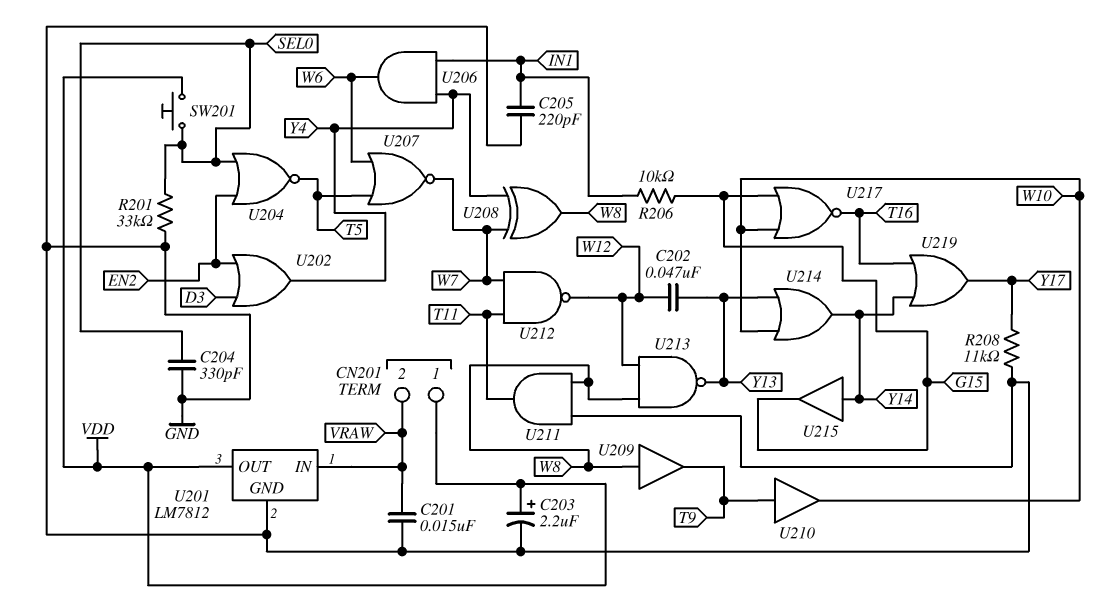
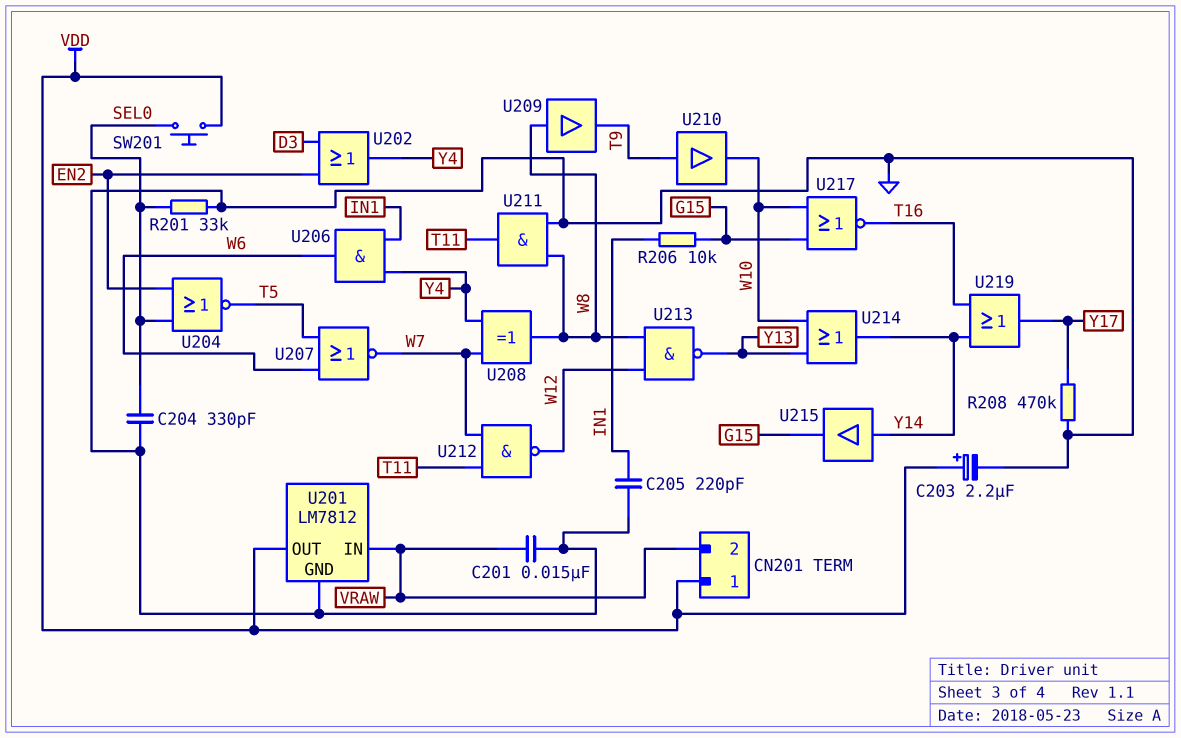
C202: 47nF (W12, Y13) -> none
R208: 11k (GND, Y17) -> 470k (GND, Y17)

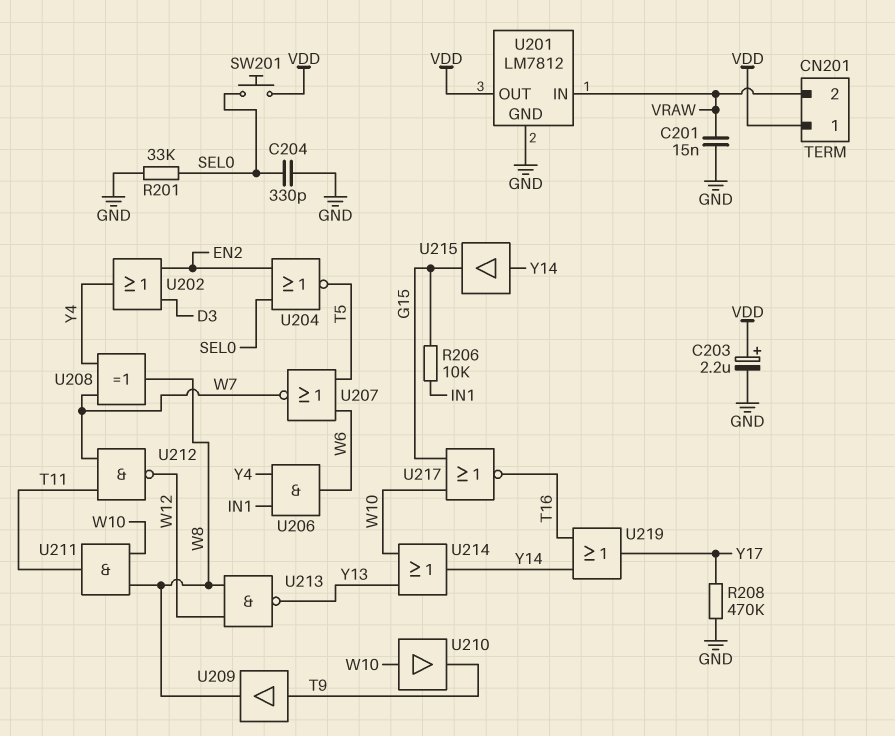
C205: 220pF (GND, IN1) -> none
U209: buffer (in W8, out T9) -> buffer (in T9, out W8)
U210: buffer (in T9, out W10) -> buffer (in W10, out T9)
U211: AND (in GND, in W8, out T11) -> AND (in W8, in W10, out T11)

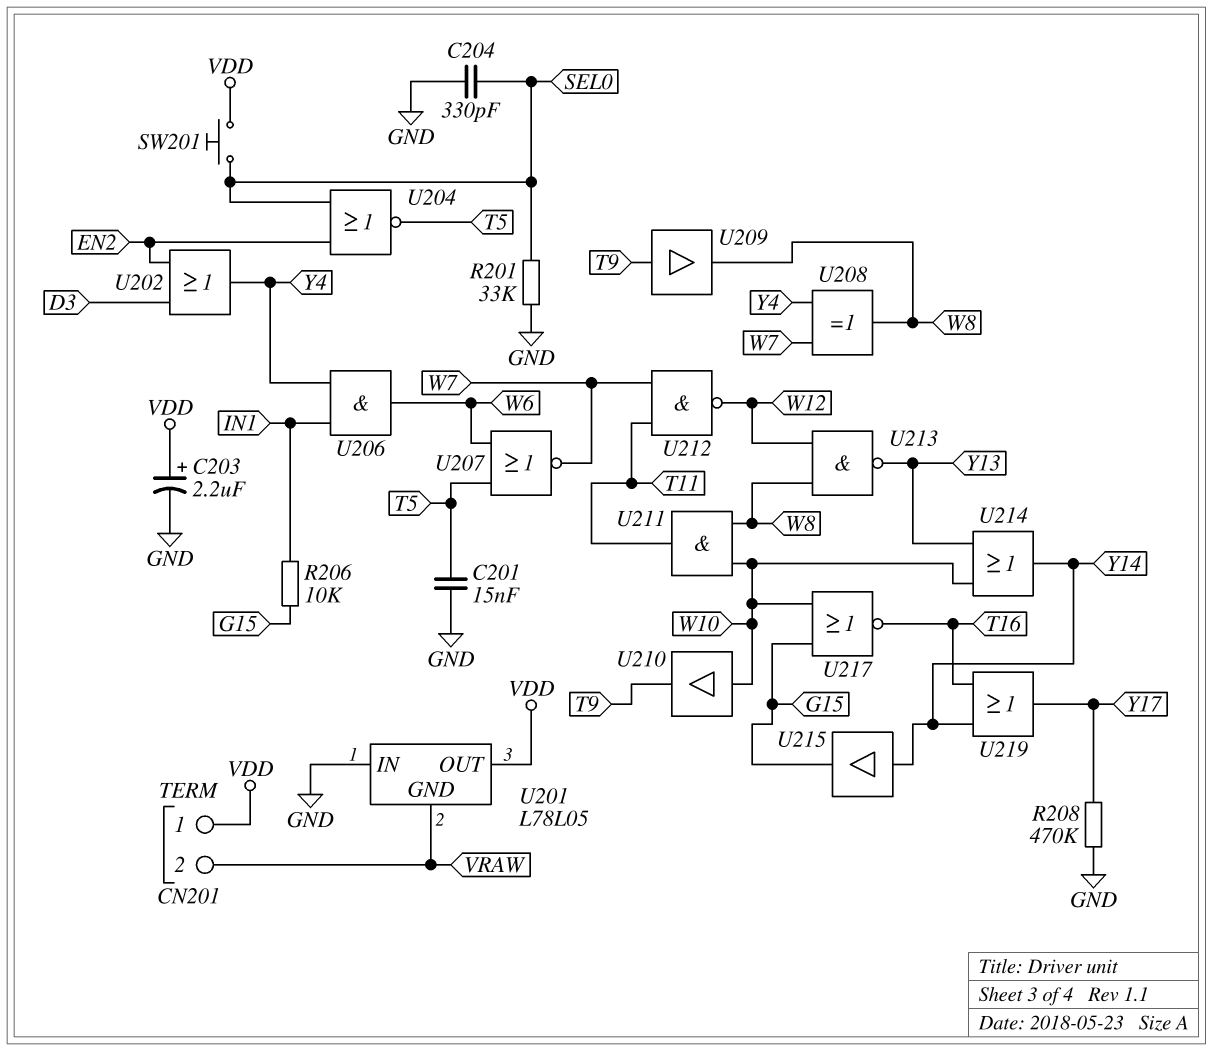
C201: 15nF (GND, VRAW) -> 15nF (GND, T5)
U201: LM7812 -> L78L05
U201 pin GND: GND -> VRAW
U201 pin IN: VRAW -> GND

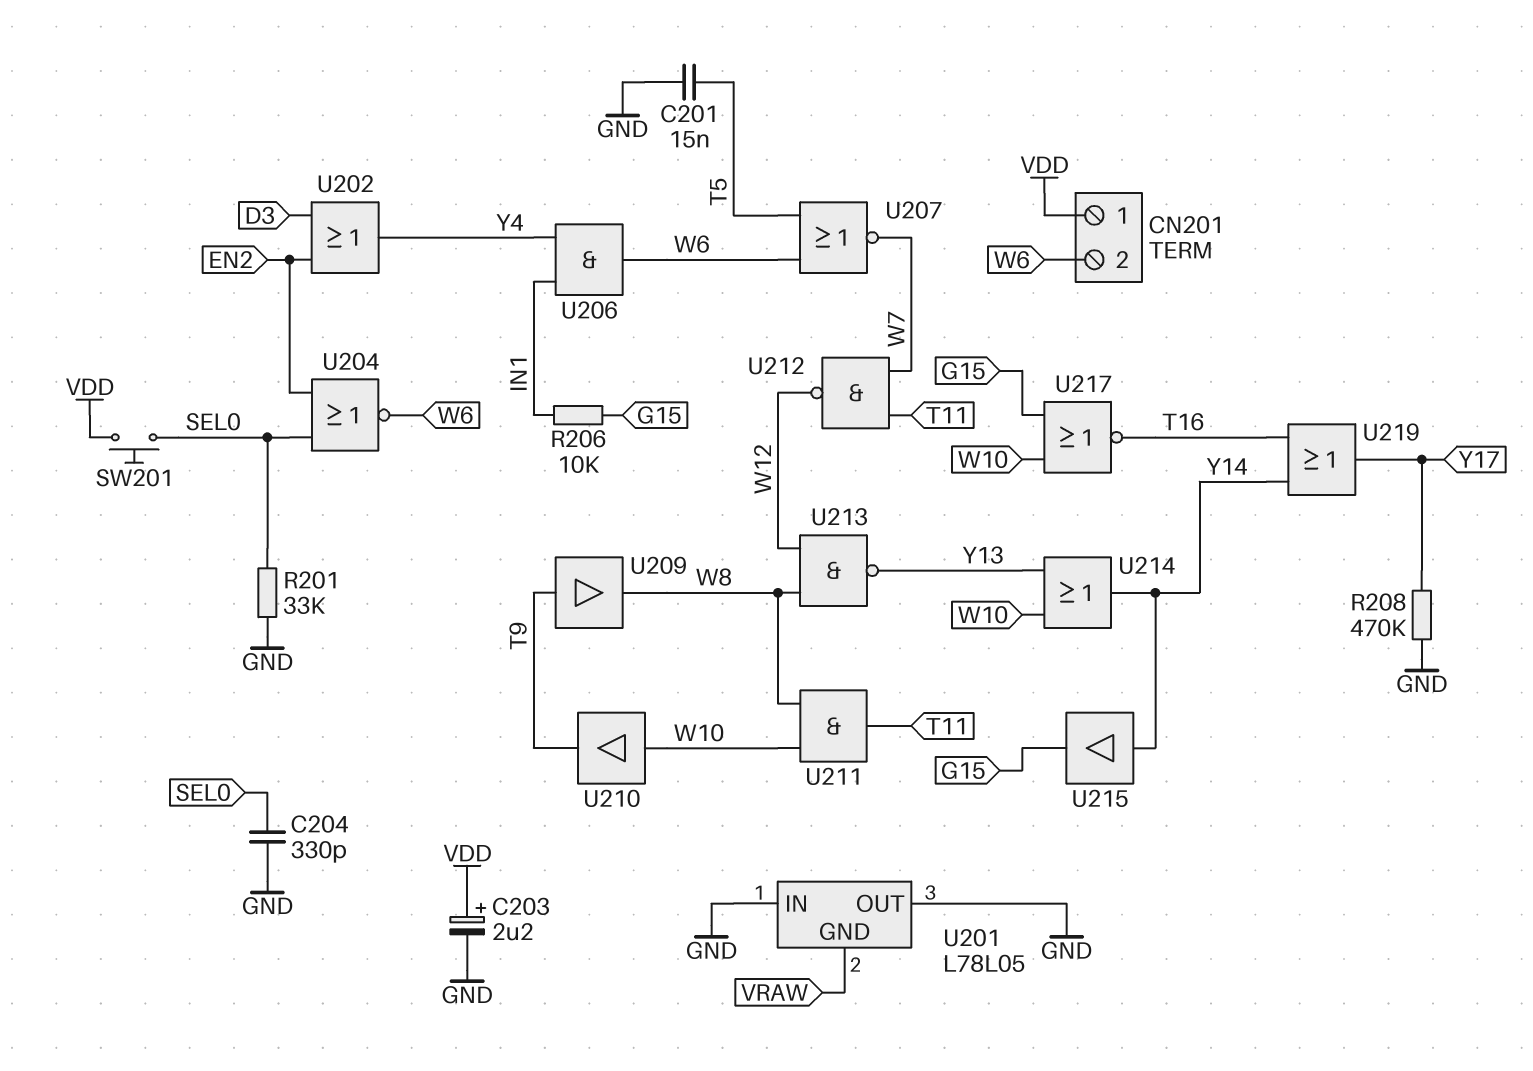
CN201 pin 2: VRAW -> W6
U201 pin OUT: VDD -> GND
U204: NOR (in EN2, in SEL0, out T5) -> NOR (in EN2, in SEL0, out W6)
U208: XOR (in W7, in Y4, out W8) -> none

